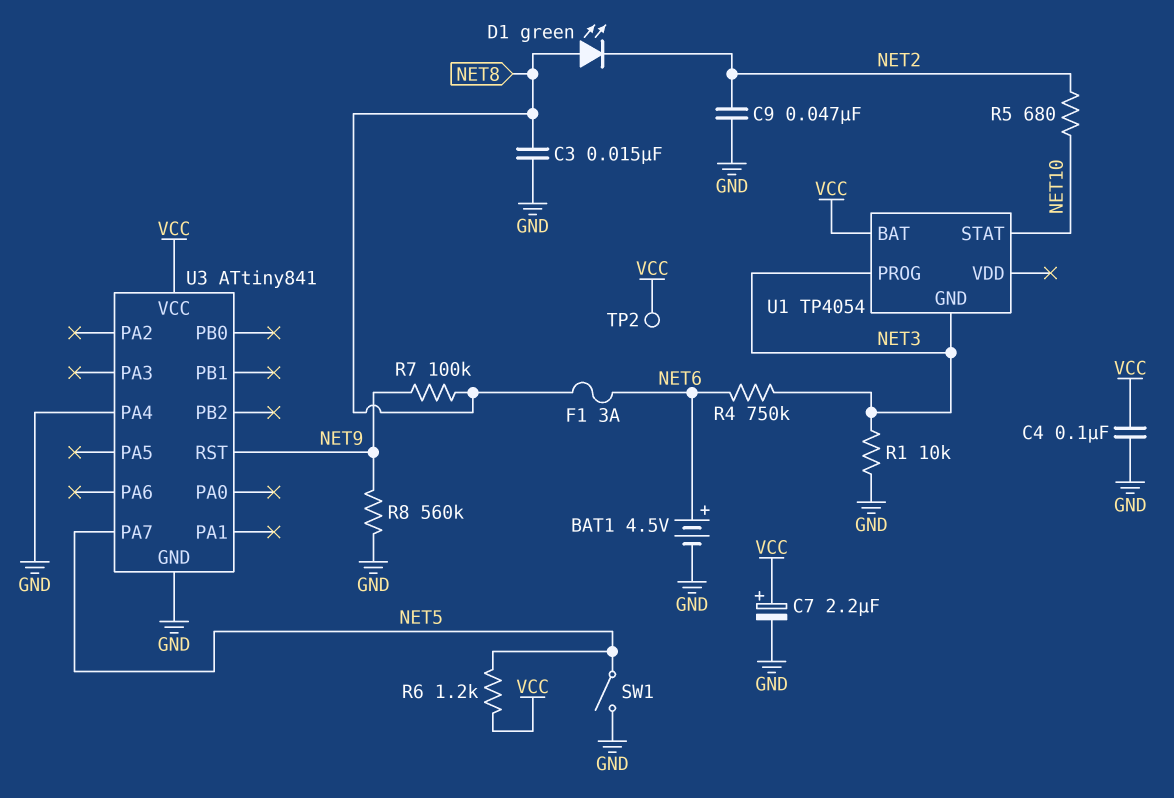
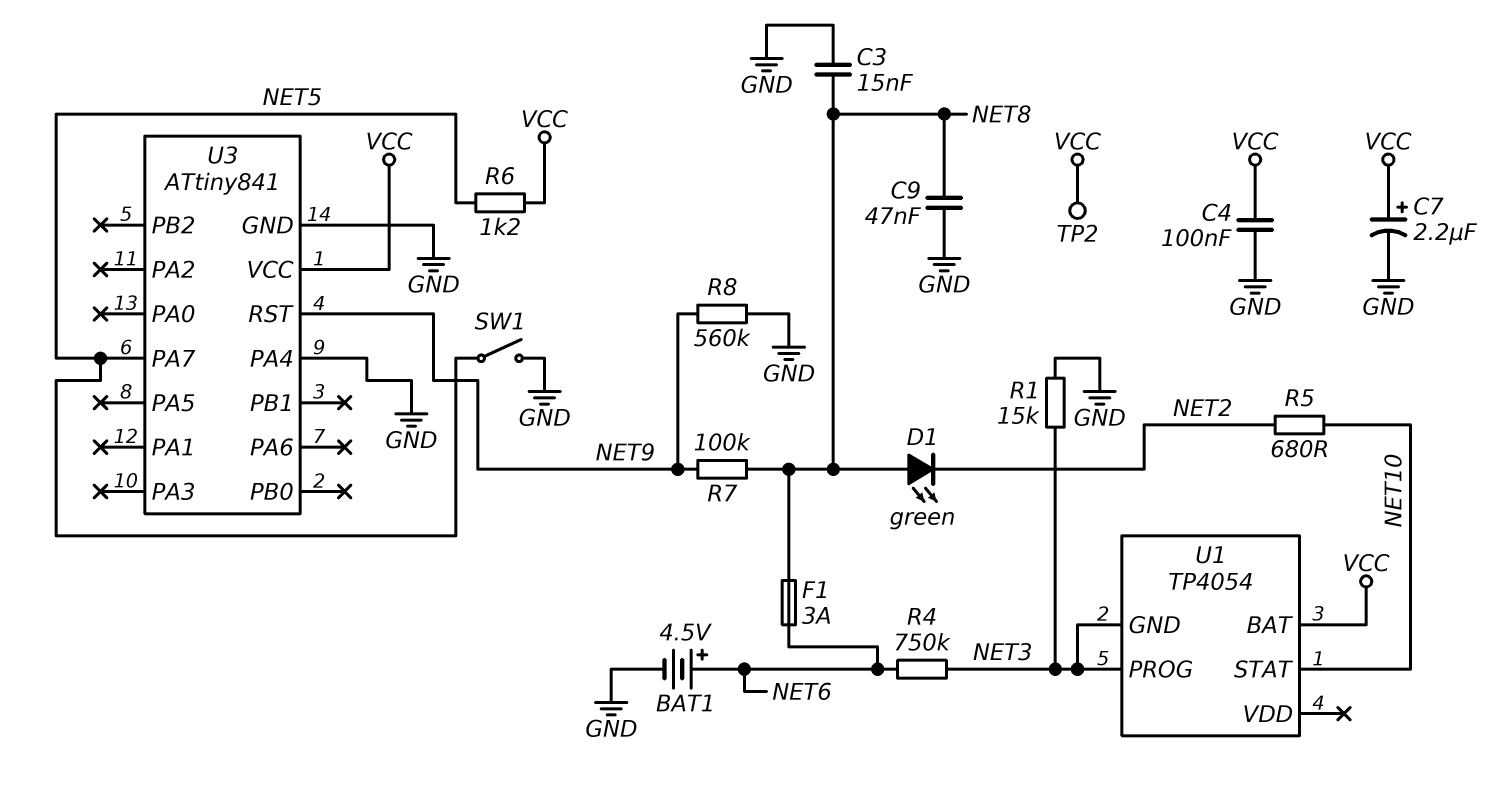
C9: 47nF (GND, NET2) -> 47nF (GND, NET8)
R1: 10k (GND, NET3) -> 15k (GND, NET3)

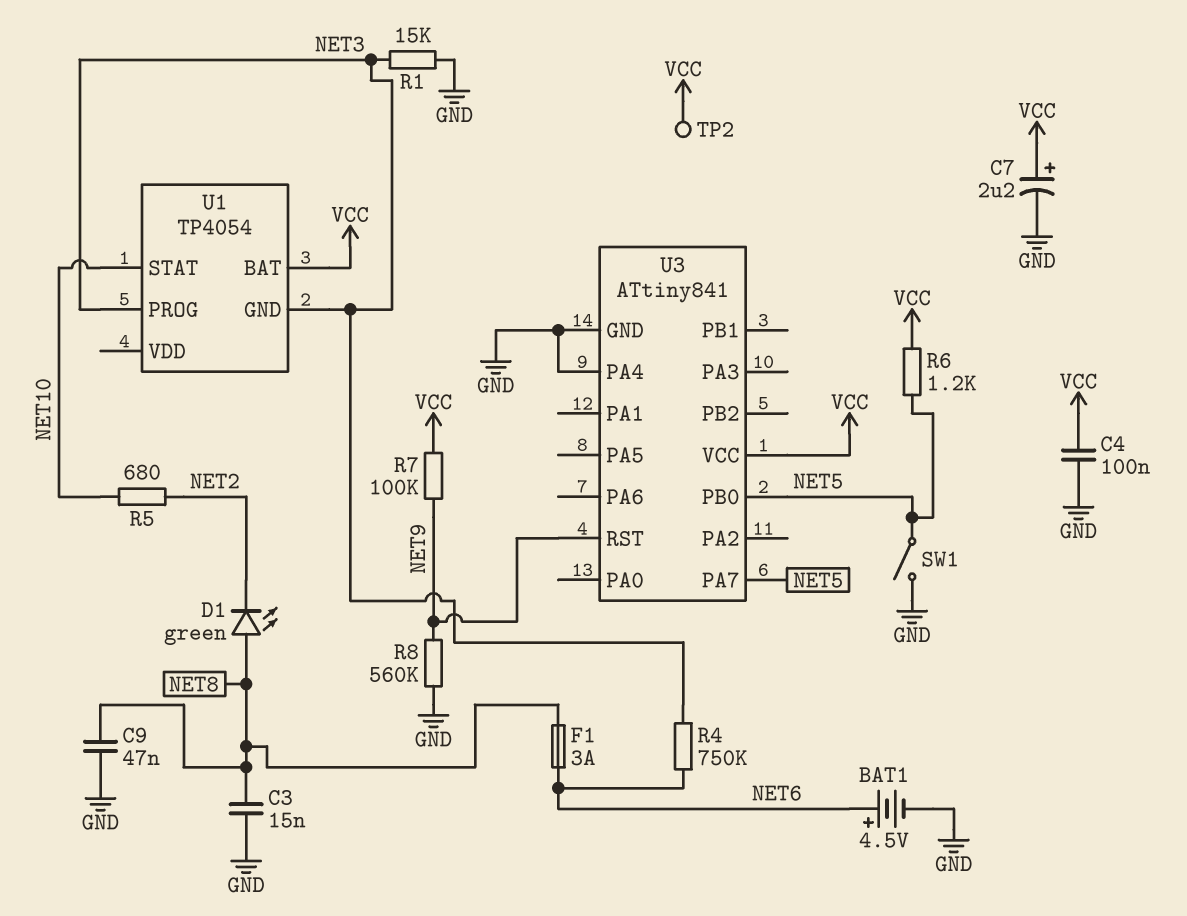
R7: 100k (NET8, NET9) -> 100k (NET9, VCC)
U3 pin PB0: none -> NET5

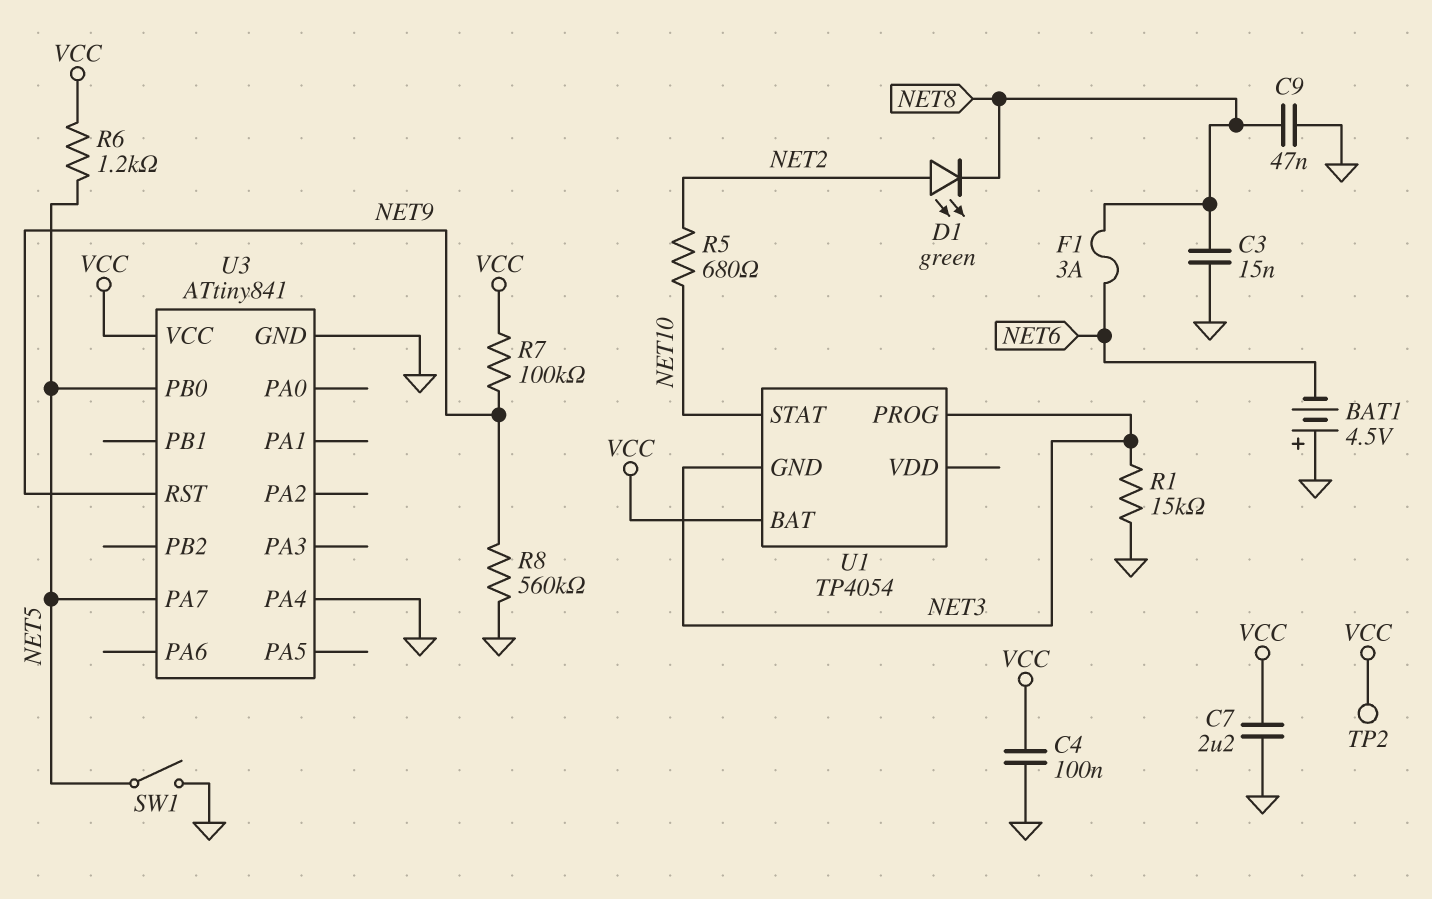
BAT1: 4.5V (plus NET6, minus GND) -> 4.5V (plus GND, minus NET6)
C7: 2.2uF (plus VCC, minus GND) -> 2.2uF (GND, VCC)
D1: LED green (A NET8, K NET2) -> LED green (A NET2, K NET8)
R4: 750k (NET3, NET6) -> none

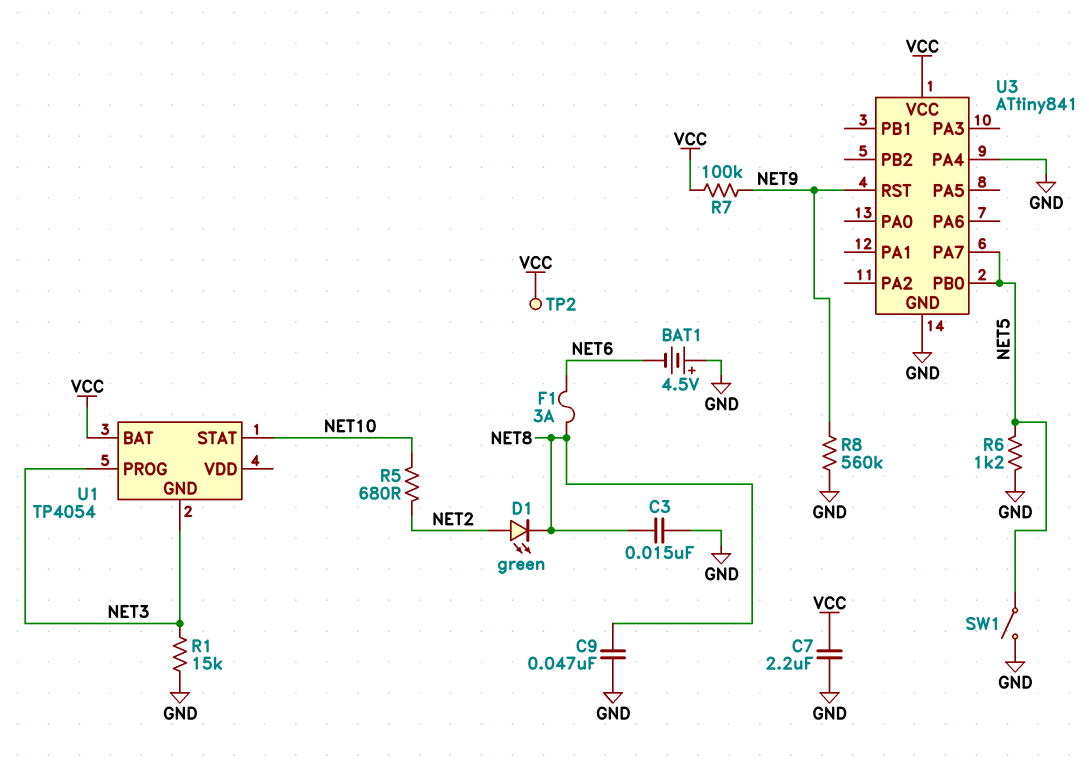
C4: 100nF (GND, VCC) -> none
R6: 1.2k (NET5, VCC) -> 1.2k (GND, NET5)

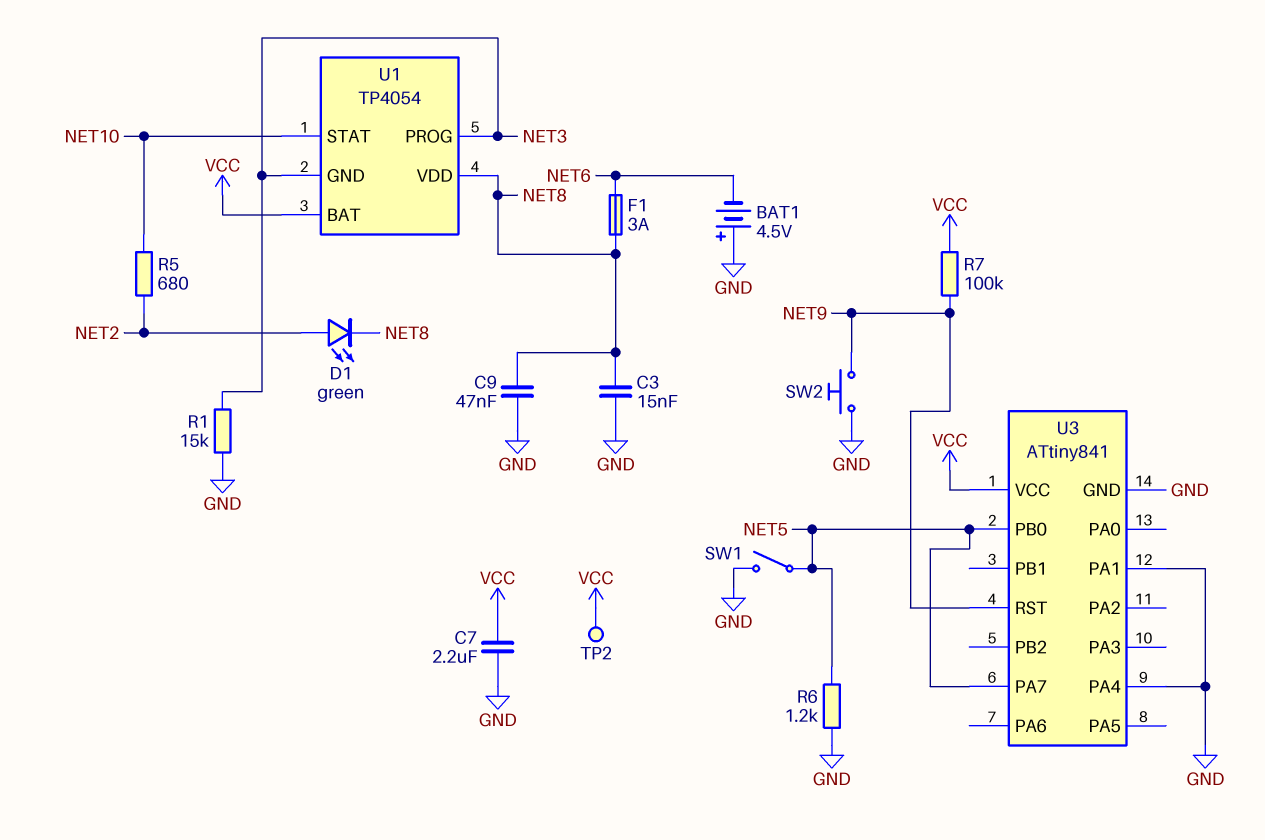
R8: 560k (GND, NET9) -> none
SW2: none -> button (GND, NET9)
U1 pin VDD: none -> NET8
U3 pin PA1: none -> GND

